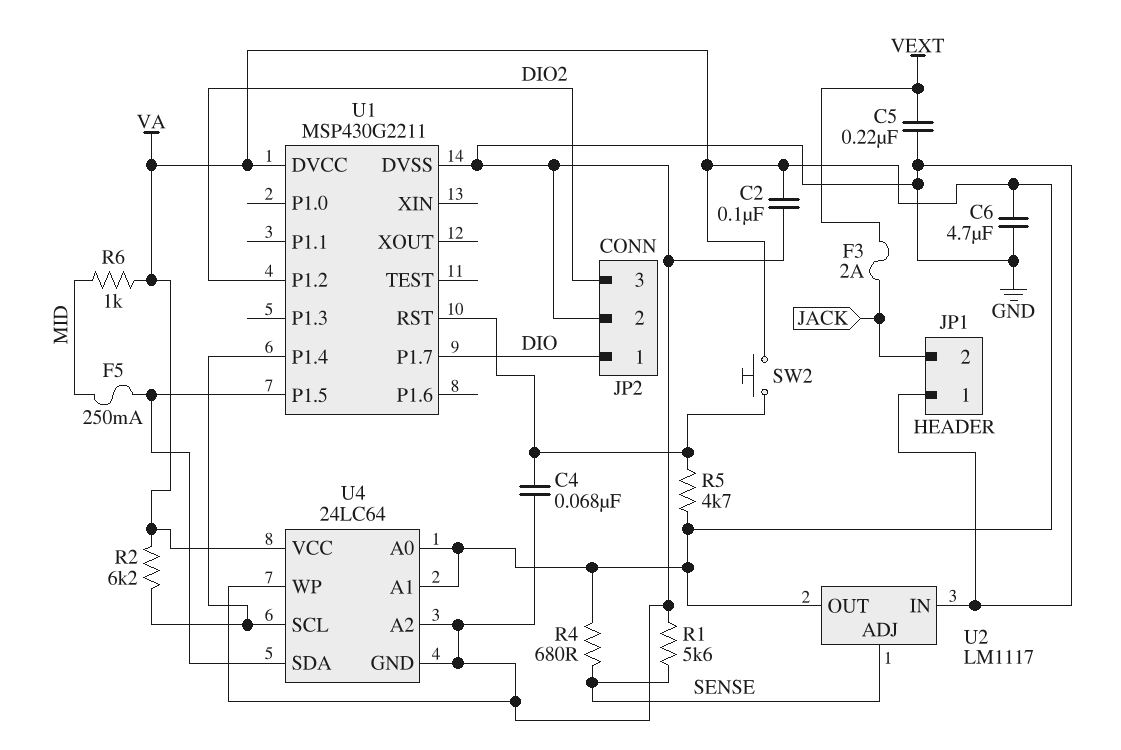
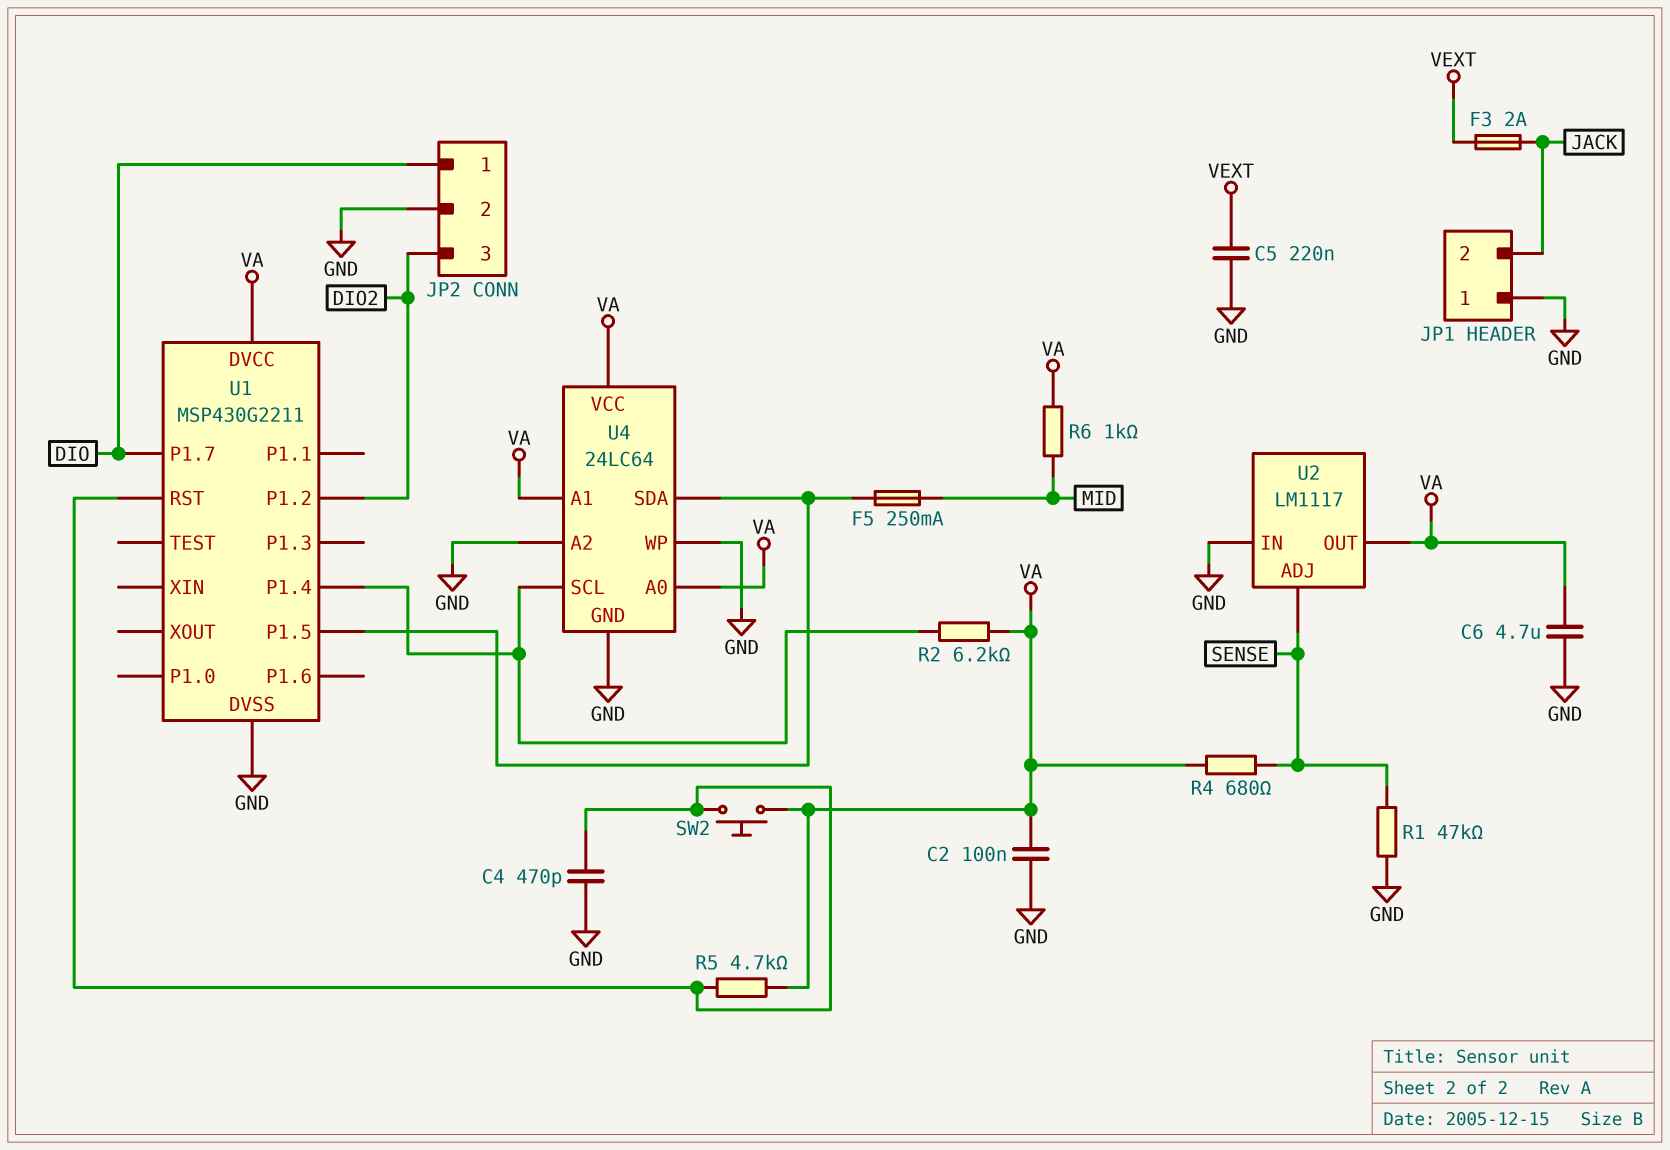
C4: 68nF (GND, U1/RST) -> 470pF (GND, U1/RST)
R1: 5.6k (GND, SENSE) -> 47k (GND, SENSE)

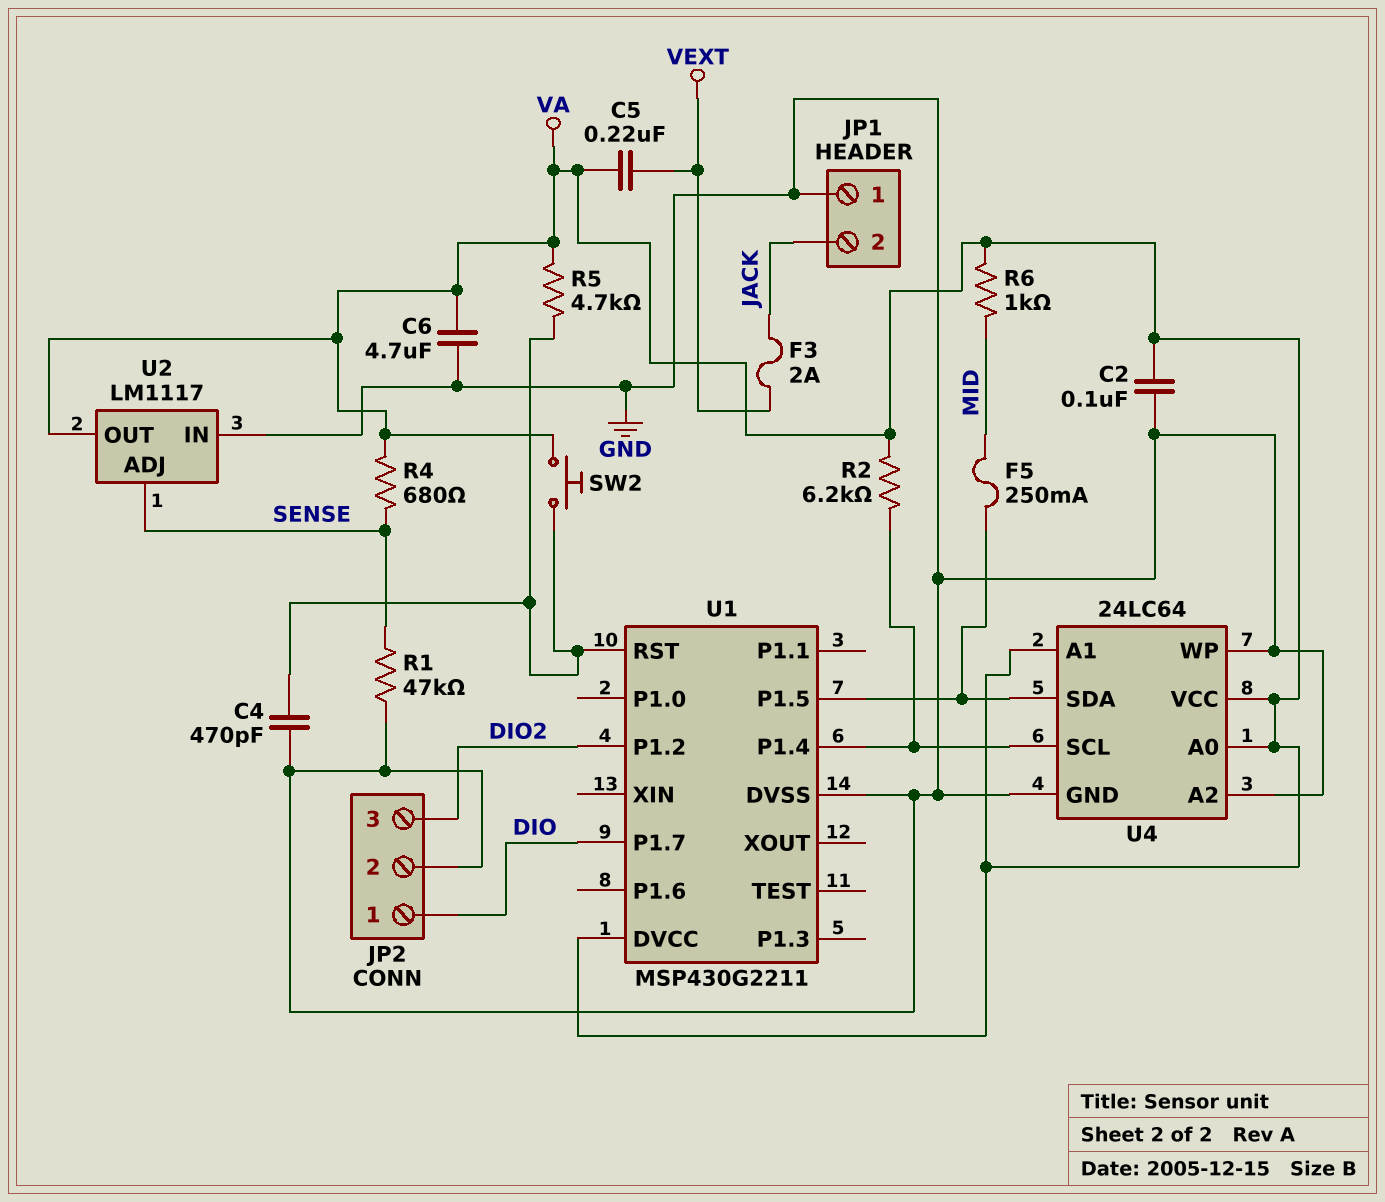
C5: 220nF (GND, VEXT) -> 220nF (VA, VEXT)

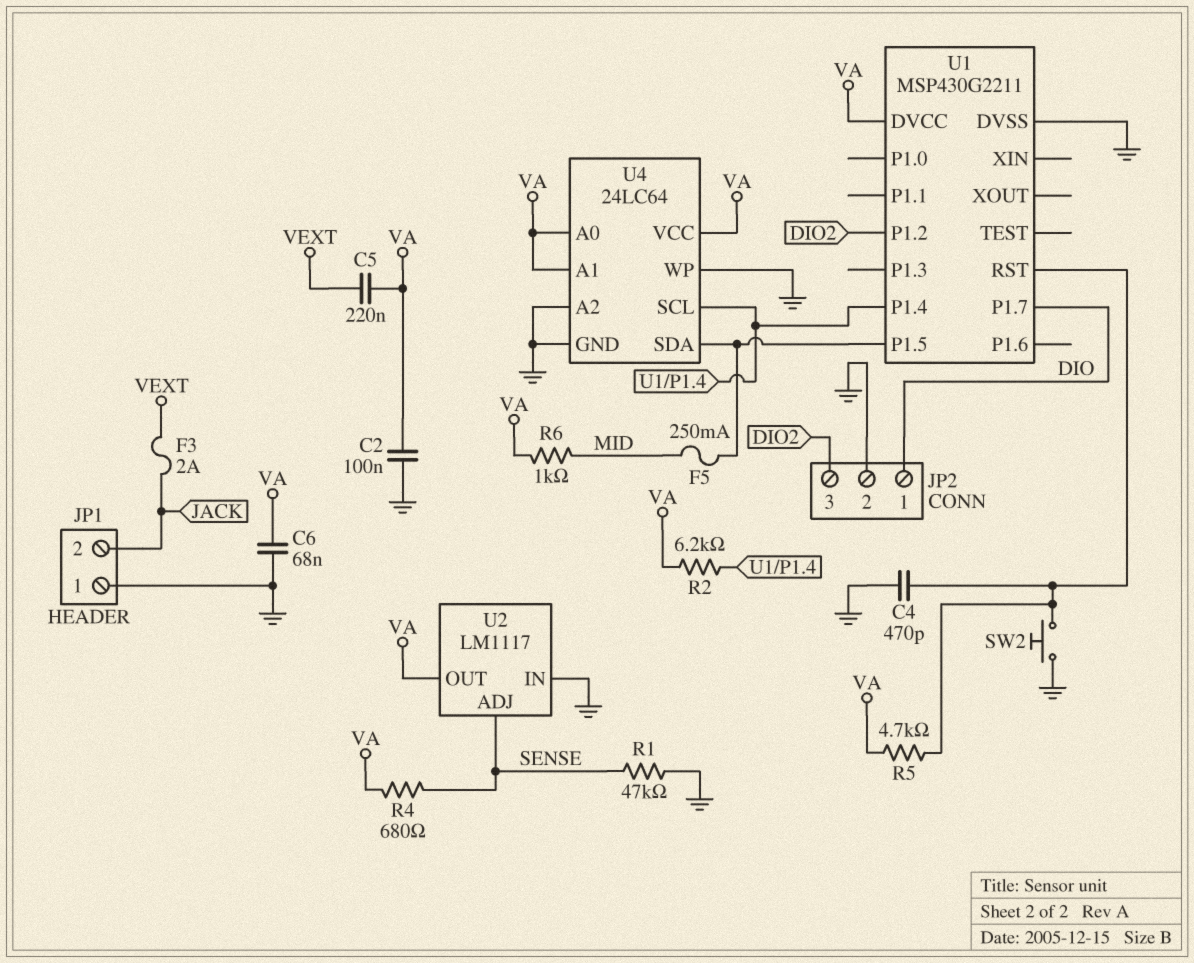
C6: 4.7uF (GND, VA) -> 68nF (GND, VA)
SW2: button (U1/RST, VA) -> button (GND, U1/RST)

